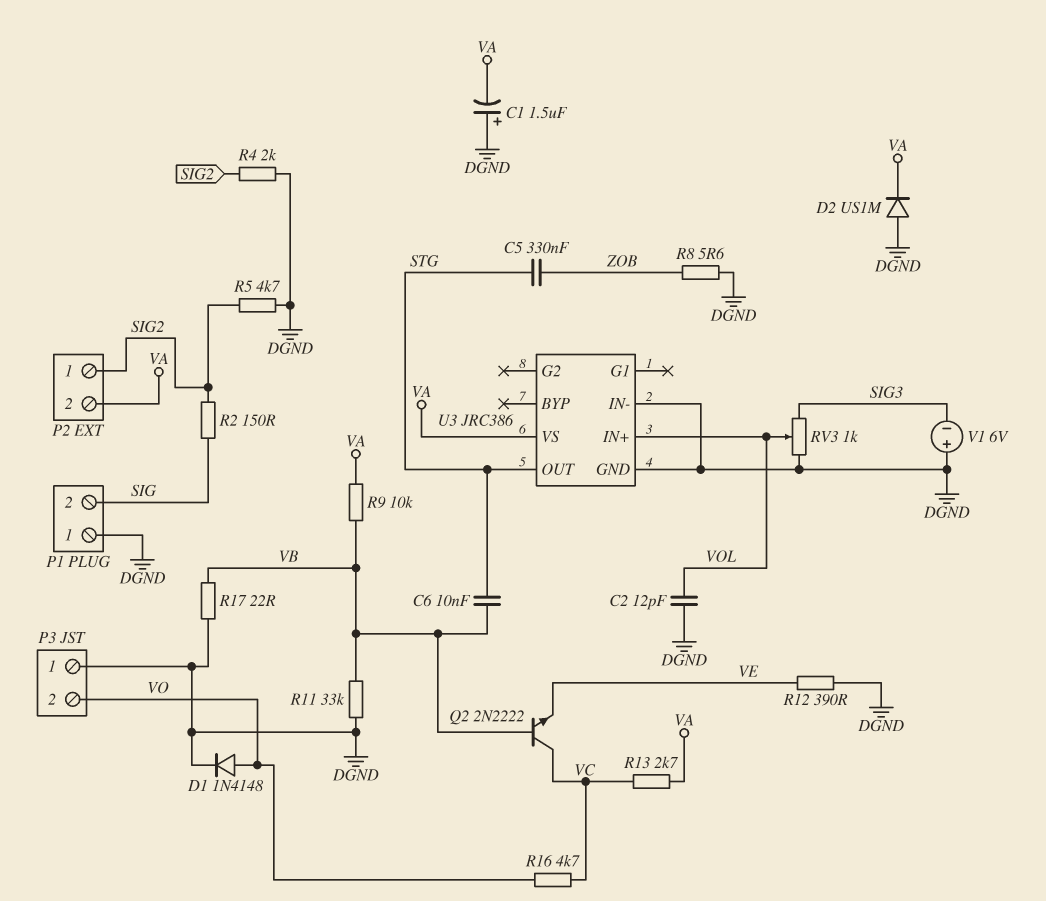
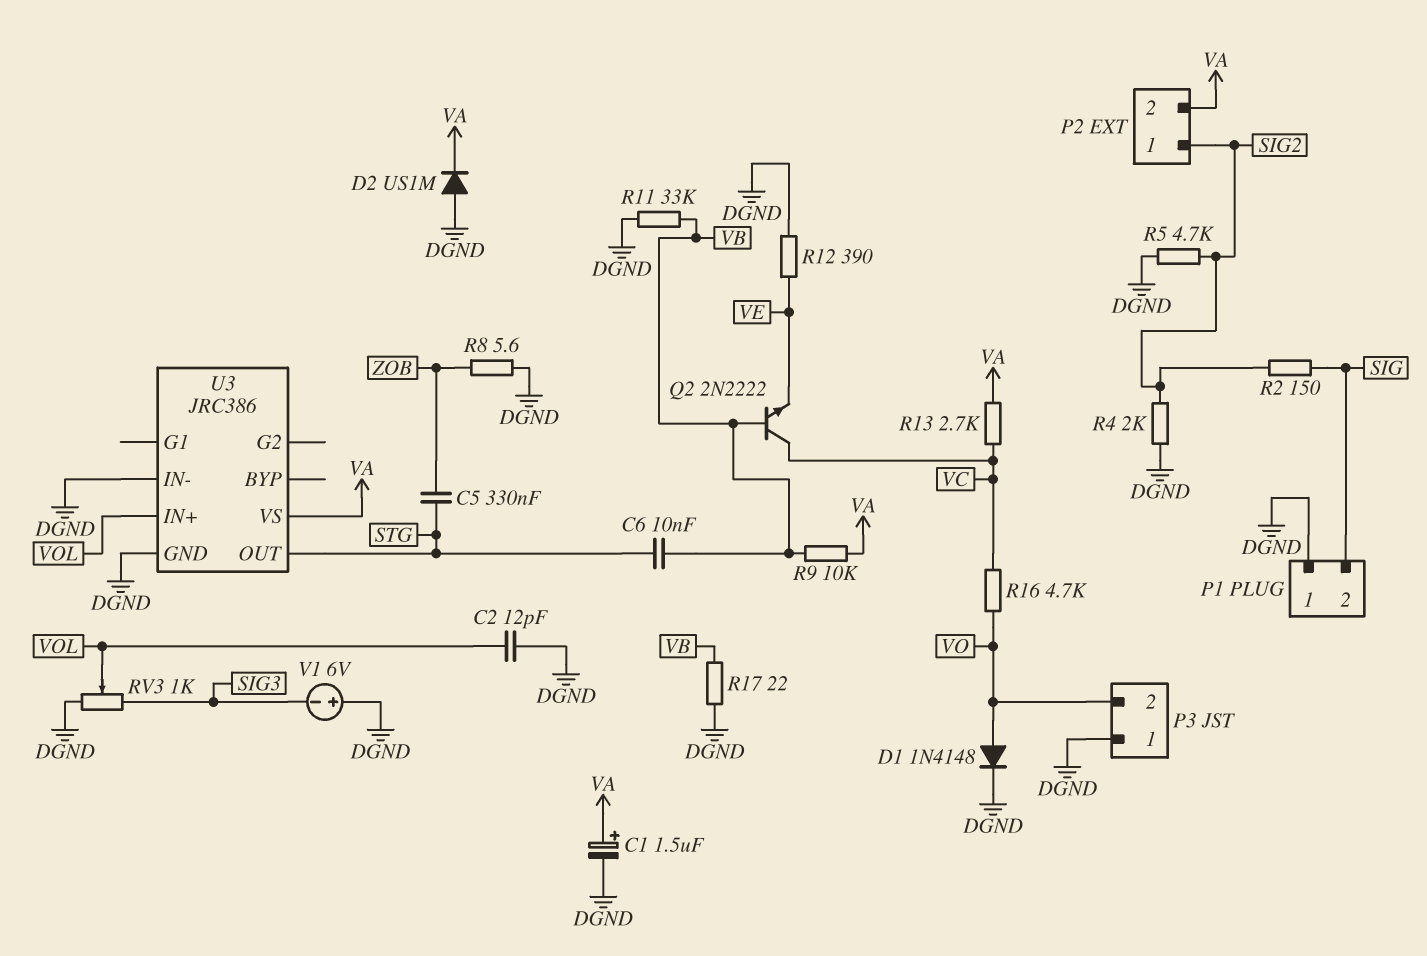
C1: 1.5uF (plus DGND, minus VA) -> 1.5uF (plus VA, minus DGND)

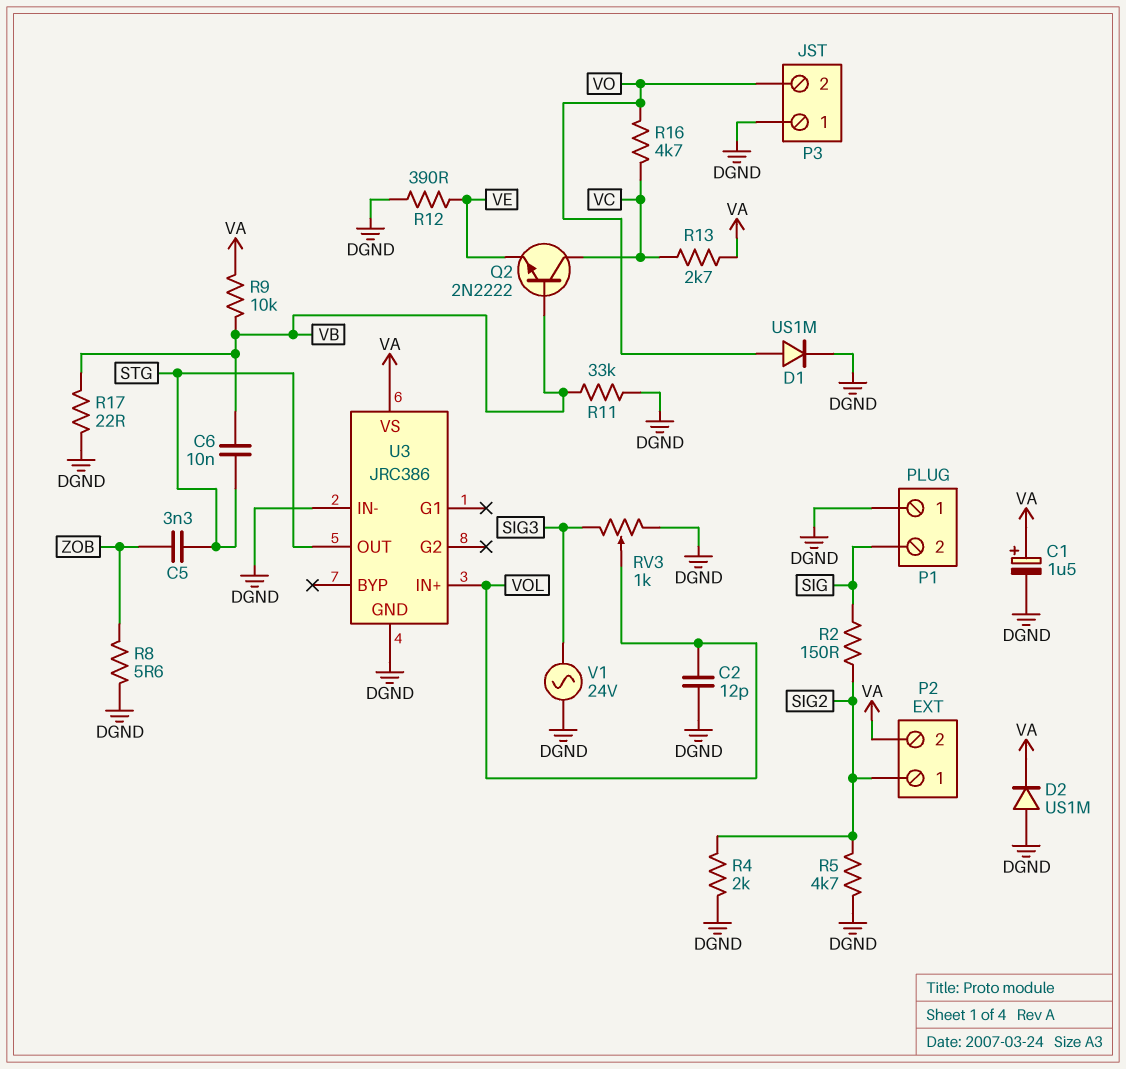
C5: 330nF (STG, ZOB) -> 3.3nF (STG, ZOB)
D1: diode 1N4148 (A VO, K DGND) -> diode US1M (A VO, K DGND)
V1: 6V (plus DGND, minus SIG3) -> AC 24V (DGND, SIG3)

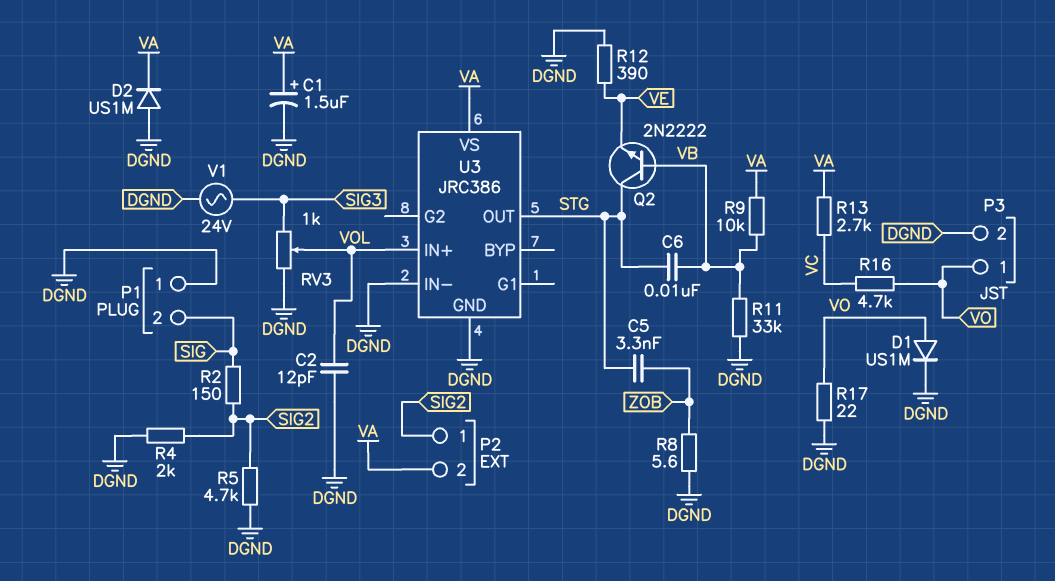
P3 pin 1: DGND -> VO
P3 pin 2: VO -> DGND
Q2: NPN 2N2222 (B VB, C VC, E VE) -> NPN 2N2222 (B VB, C STG, E VE)
R17: 22 (DGND, VB) -> 22 (DGND, VO)

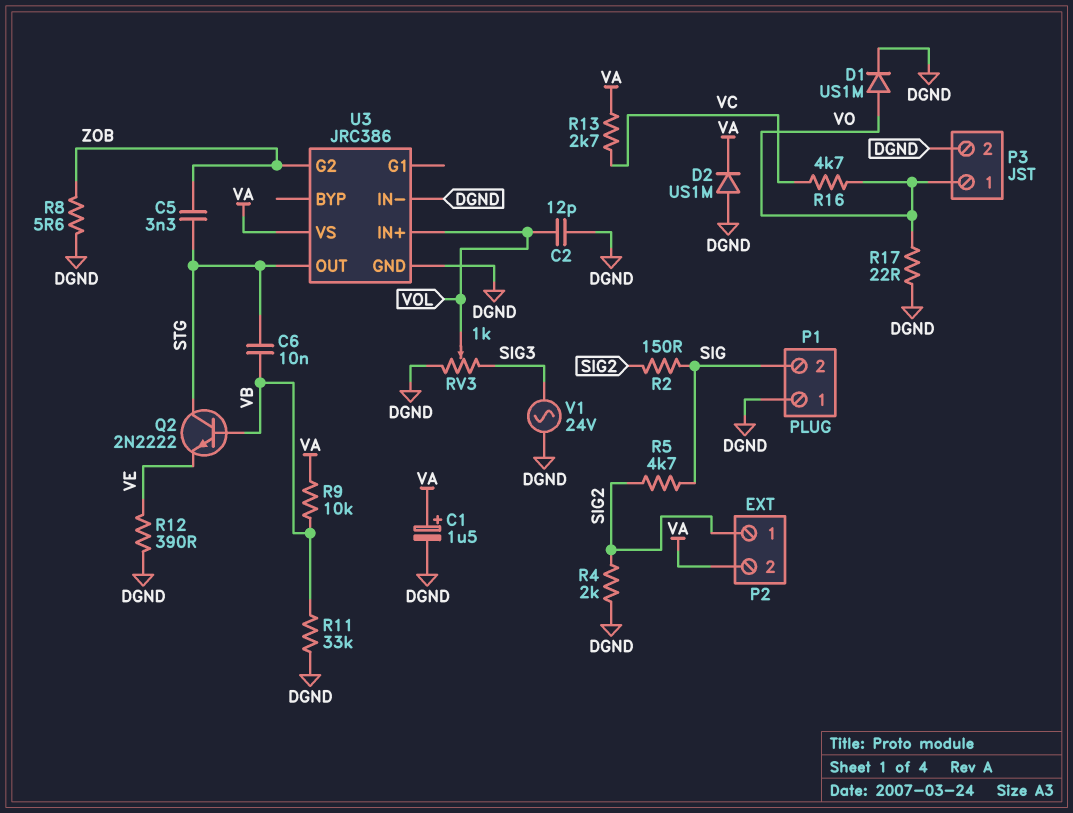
R5: 4.7k (DGND, SIG2) -> 4.7k (SIG, SIG2)
U3 pin G2: none -> ZOB

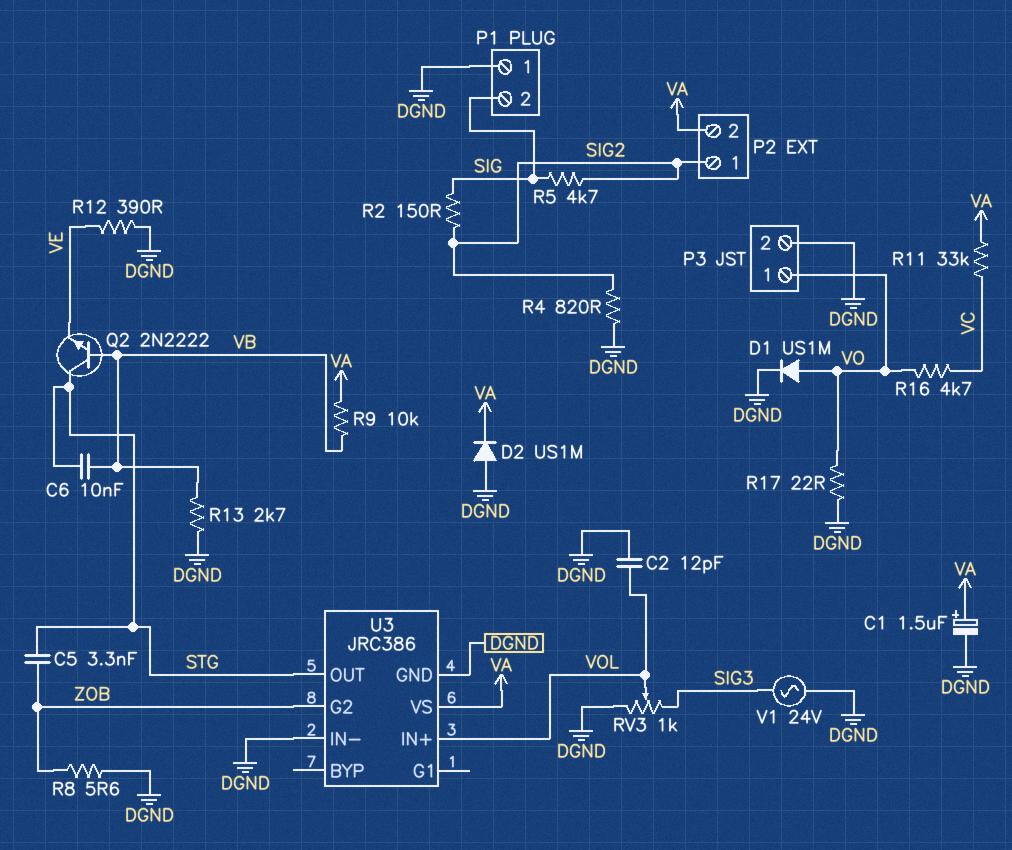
R4: 2k (DGND, SIG2) -> 820 (DGND, SIG2)
R11: 33k (DGND, VB) -> 33k (VA, VC)
R13: 2.7k (VA, VC) -> 2.7k (DGND, VB)

